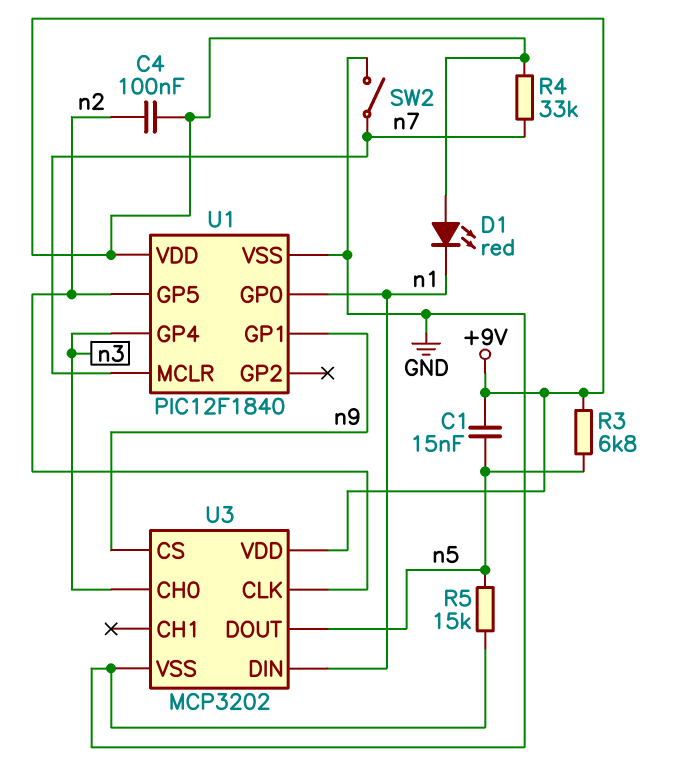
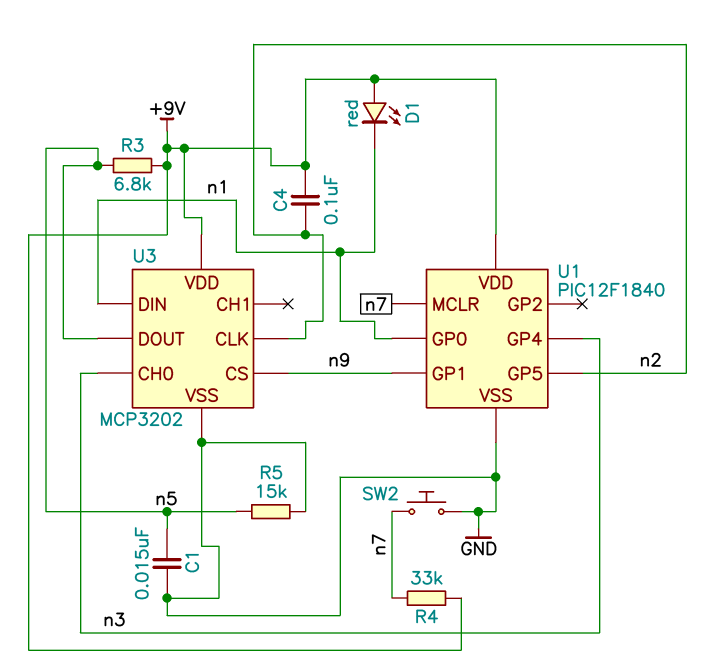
C1: 15nF (+9V, n5) -> 15nF (GND, n5)
SW2: switch (GND, n7) -> button (GND, n7)

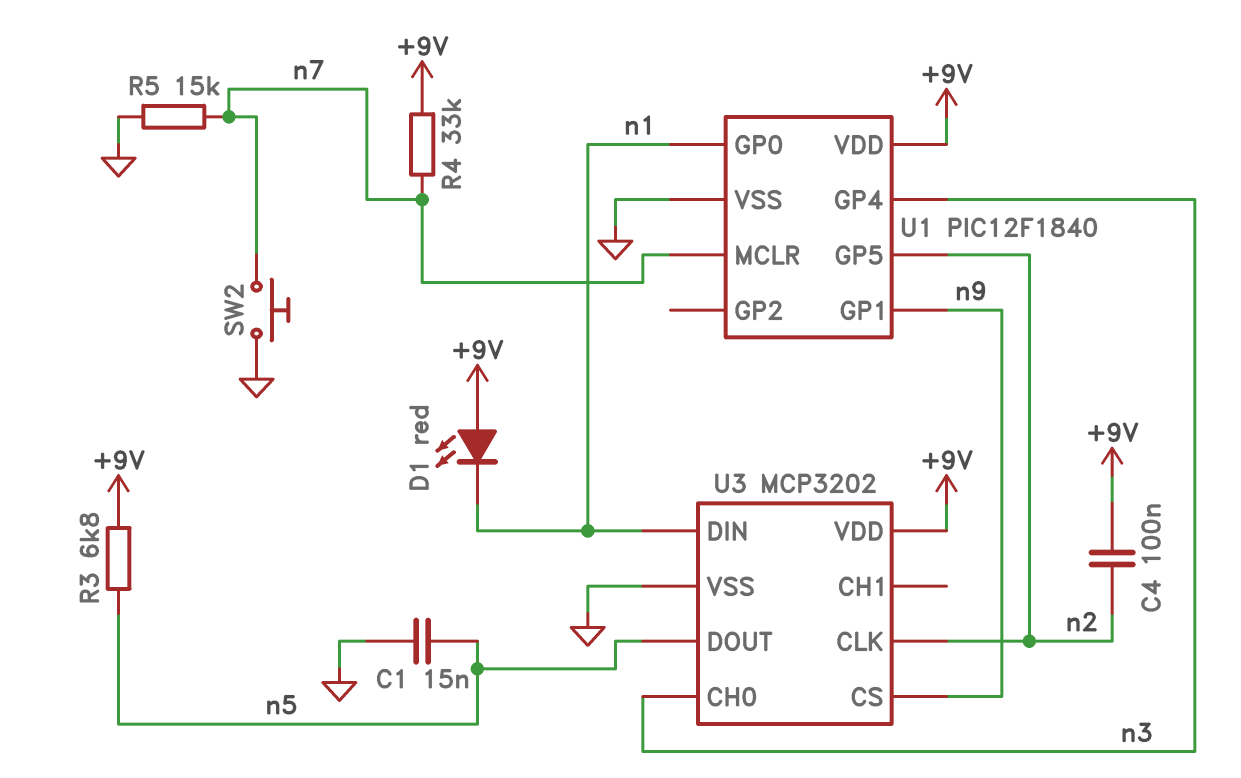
R5: 15k (GND, n5) -> 15k (GND, n7)

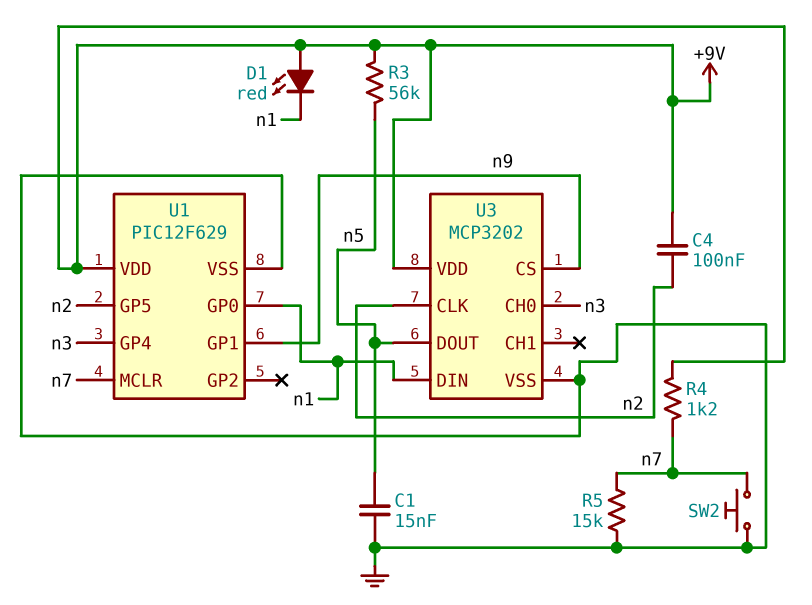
R3: 6.8k (+9V, n5) -> 56k (+9V, n5)
R4: 33k (+9V, n7) -> 1.2k (+9V, n7)
U1: PIC12F1840 -> PIC12F629

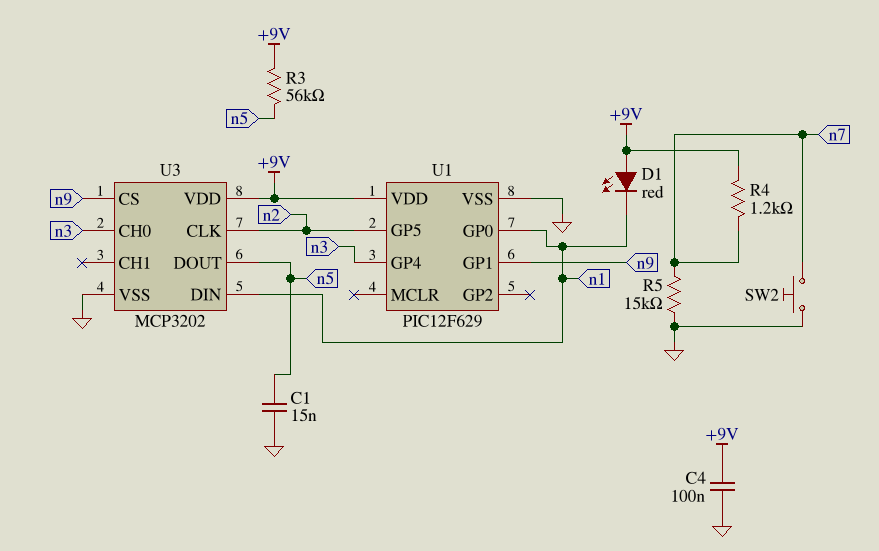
C4: 100nF (+9V, n2) -> 100nF (+9V, GND)
U1 pin MCLR: n7 -> none

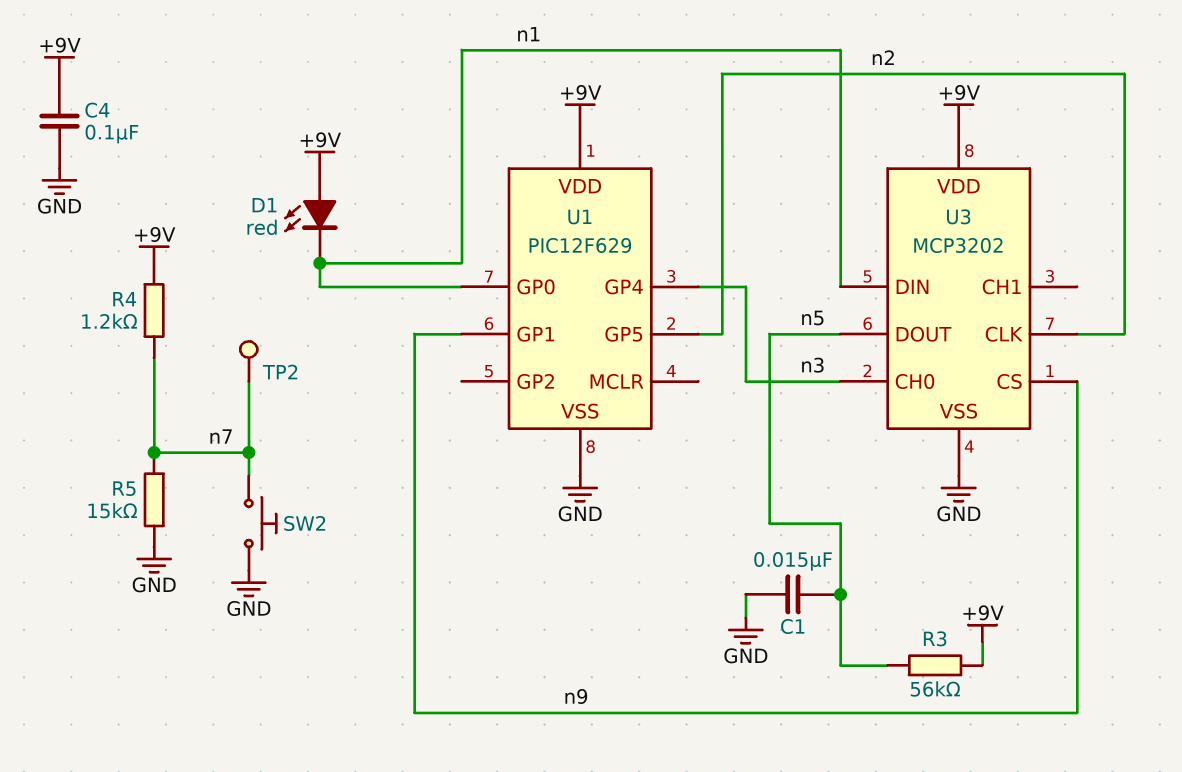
TP2: none -> test point (n7)

